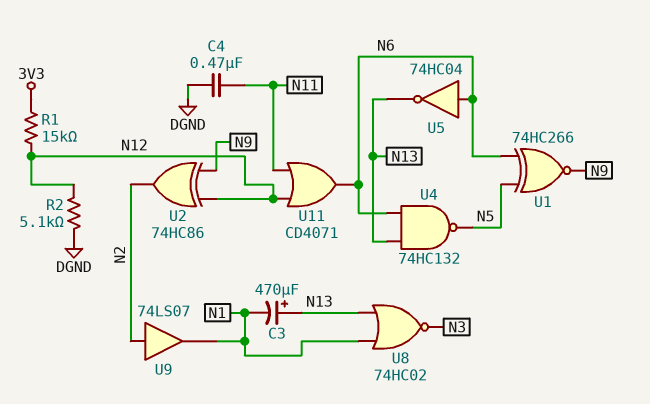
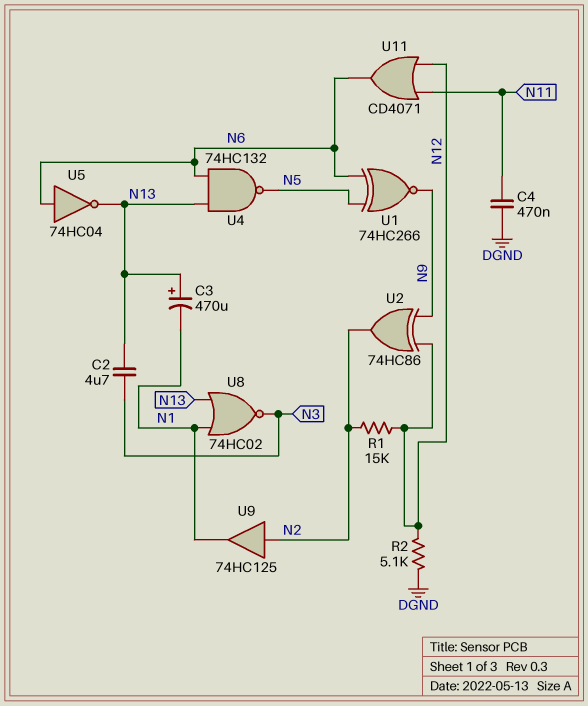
C2: none -> 4.7uF (N3, N13)
R1: 15k (3V3, N12) -> 15k (N2, N12)
U9: buffer 74LS07 (in N2, out N1) -> buffer 74HC125 (in N2, out N1)

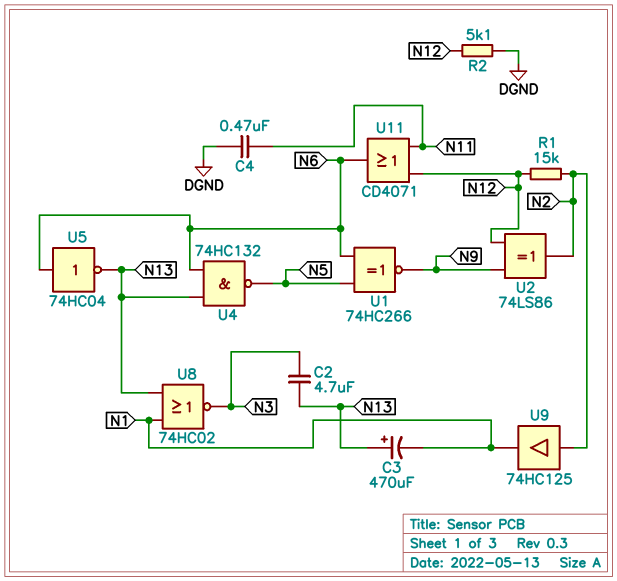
U2: XOR 74HC86 (in N9, in N12, out N2) -> XOR 74LS86 (in N9, in N12, out N2)

